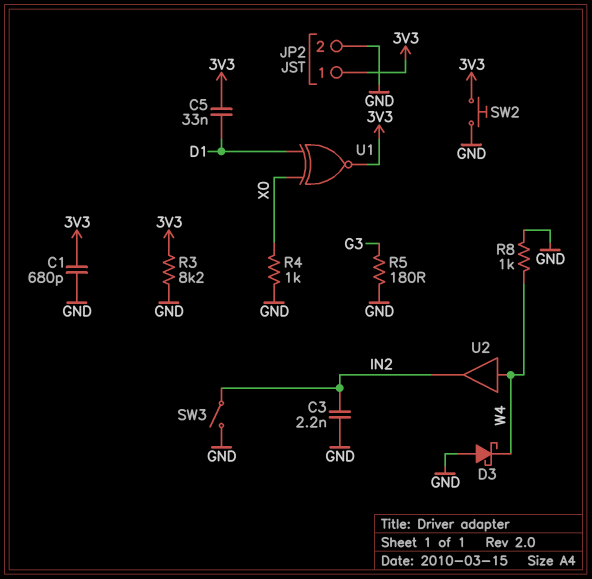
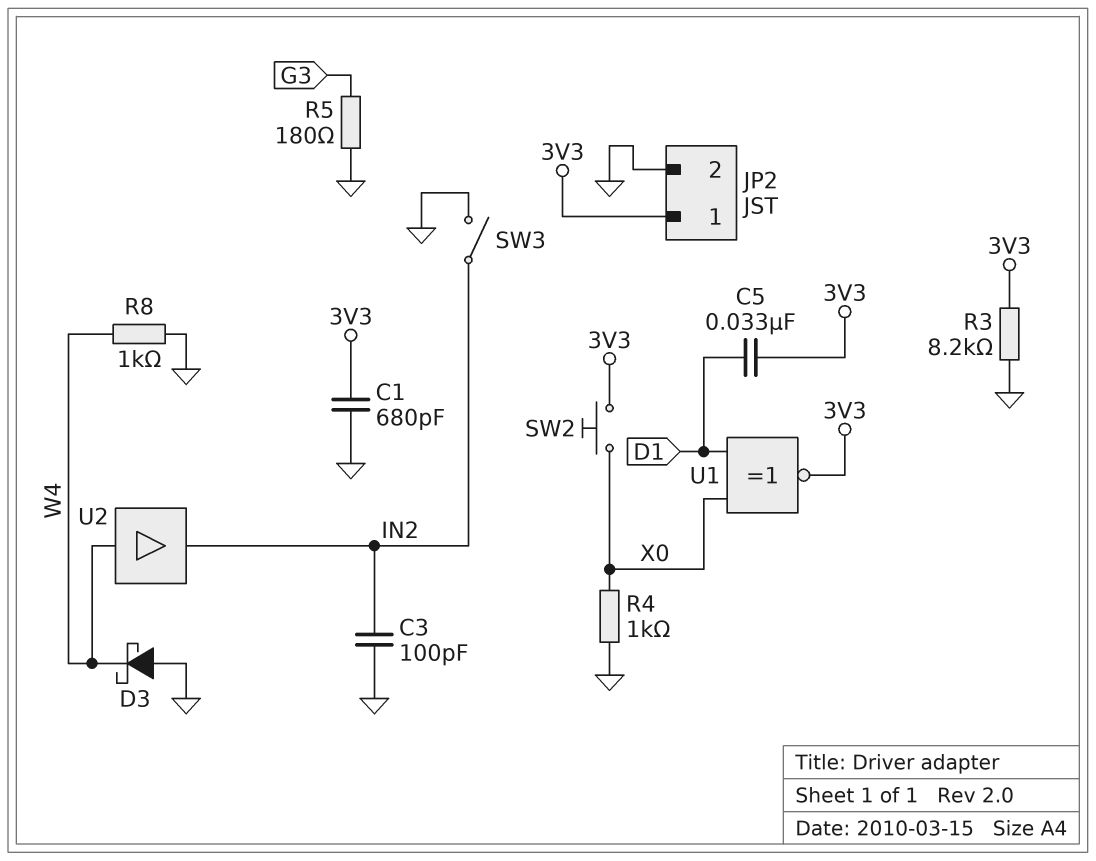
C3: 2.2nF (GND, IN2) -> 100pF (GND, IN2)
SW2: button (3V3, GND) -> button (3V3, X0)

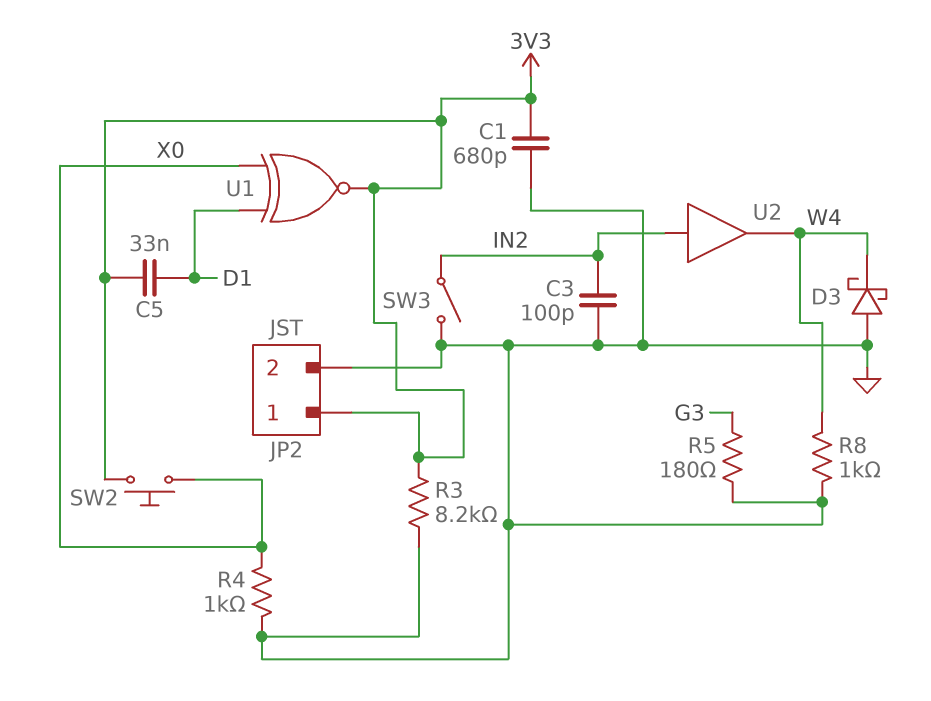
U2: buffer (in W4, out IN2) -> buffer (in IN2, out W4)

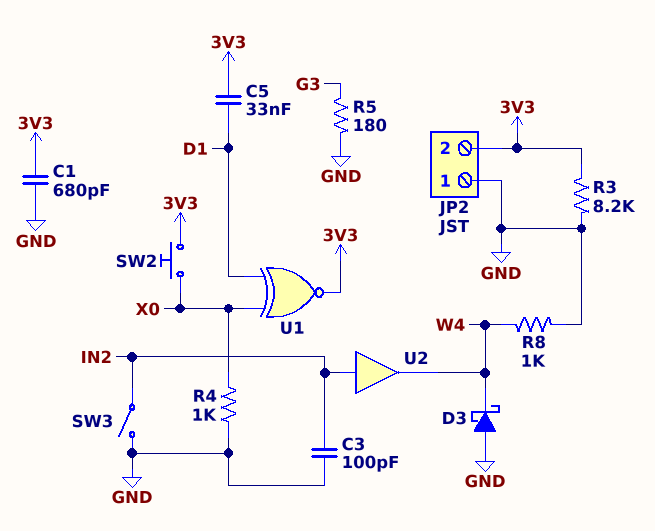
JP2 pin 1: 3V3 -> GND
JP2 pin 2: GND -> 3V3

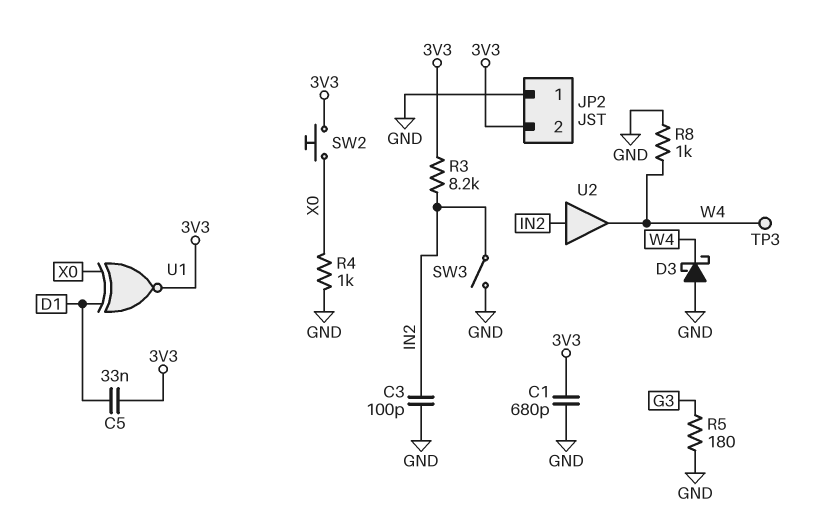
R3: 8.2k (3V3, GND) -> 8.2k (3V3, IN2)
TP3: none -> test point (W4)

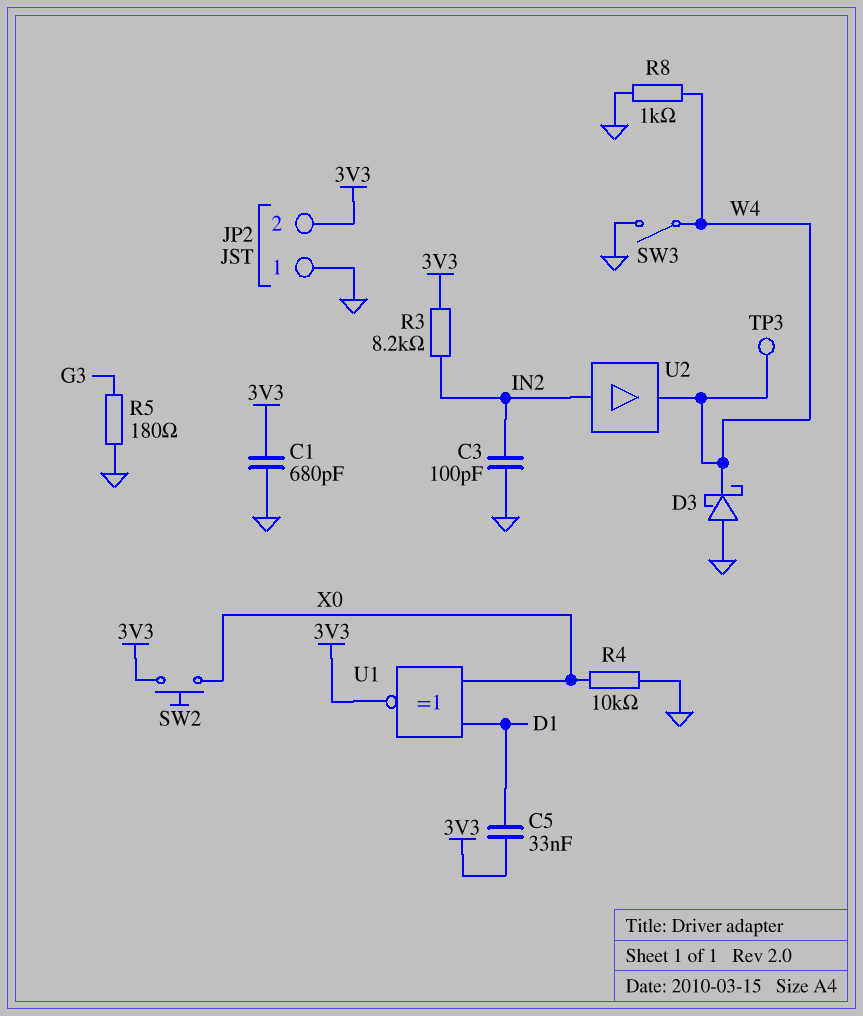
R4: 1k (GND, X0) -> 10k (GND, X0)
SW3: switch (GND, IN2) -> switch (GND, W4)

